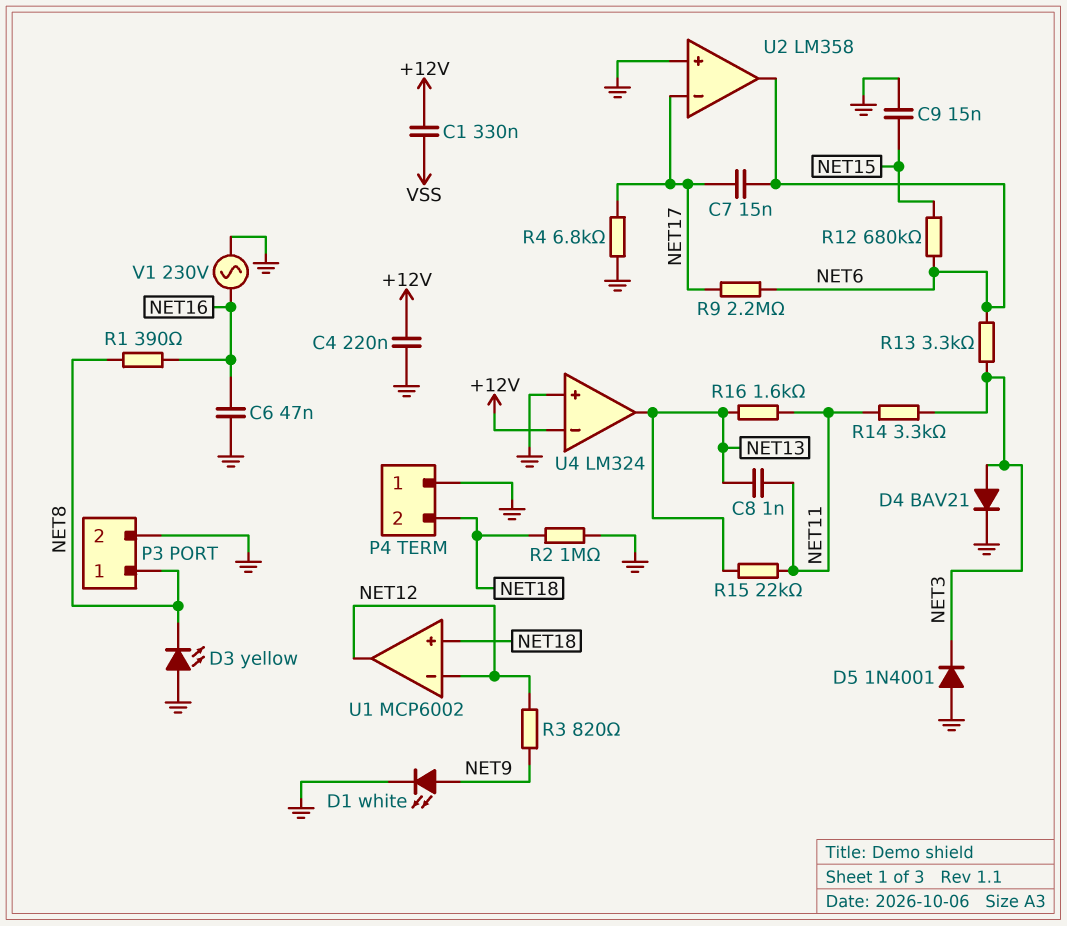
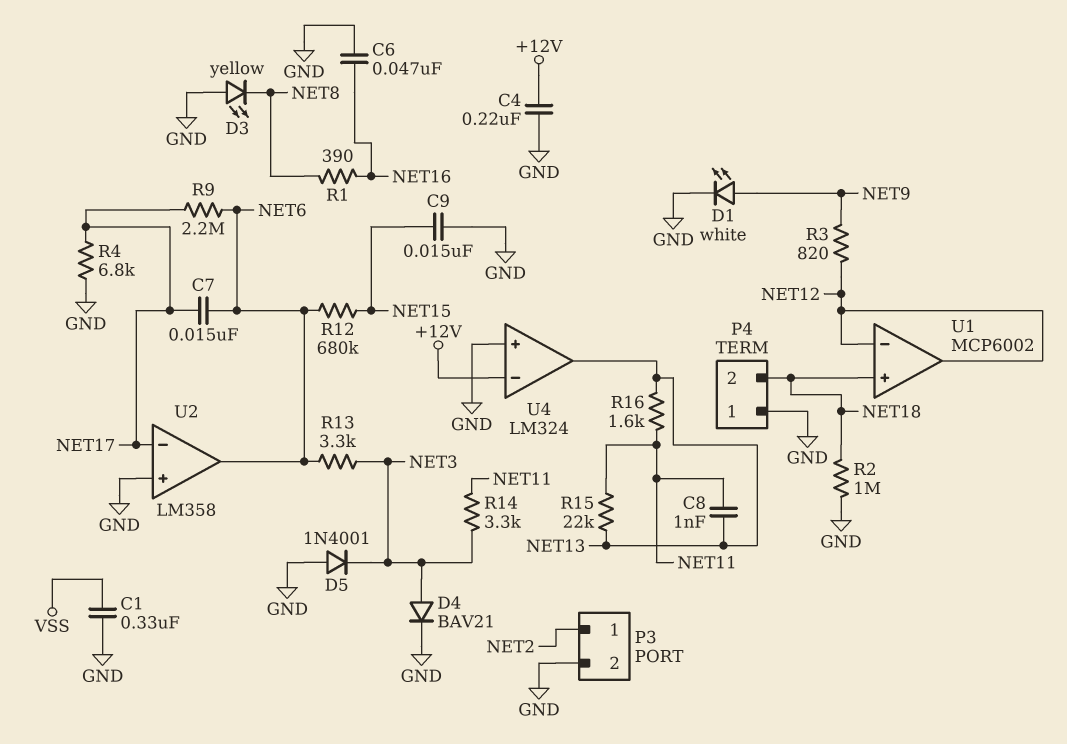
C1: 330nF (+12V, VSS) -> 330nF (GND, VSS)
P3 pin 1: NET8 -> NET2
V1: AC 230V (GND, NET16) -> none

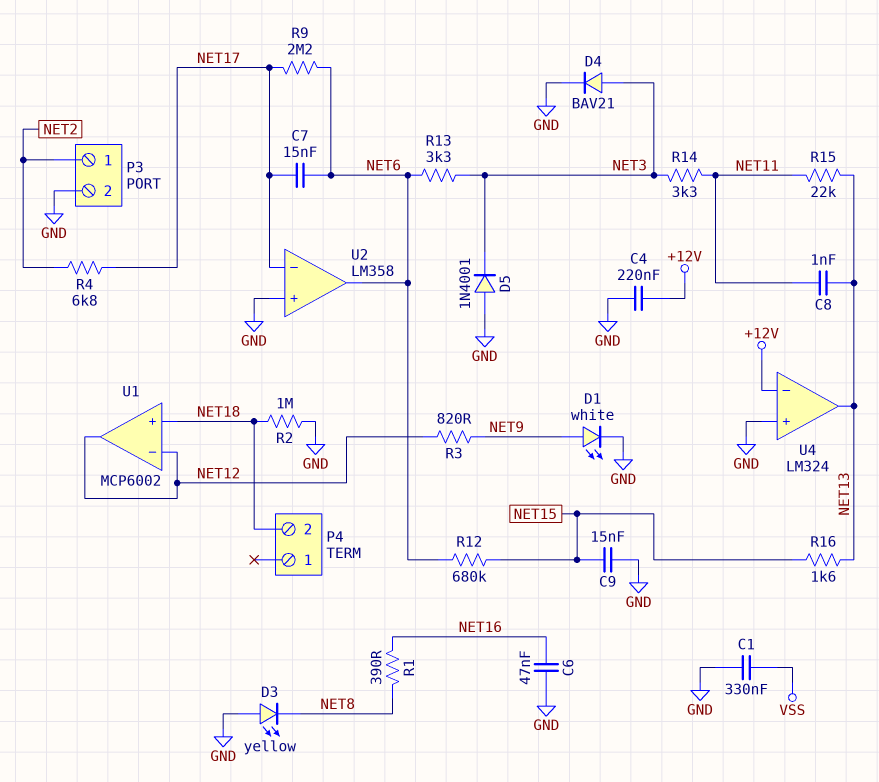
P4 pin 1: GND -> none
R4: 6.8k (GND, NET17) -> 6.8k (NET2, NET17)
R16: 1.6k (NET11, NET13) -> 1.6k (NET13, NET15)

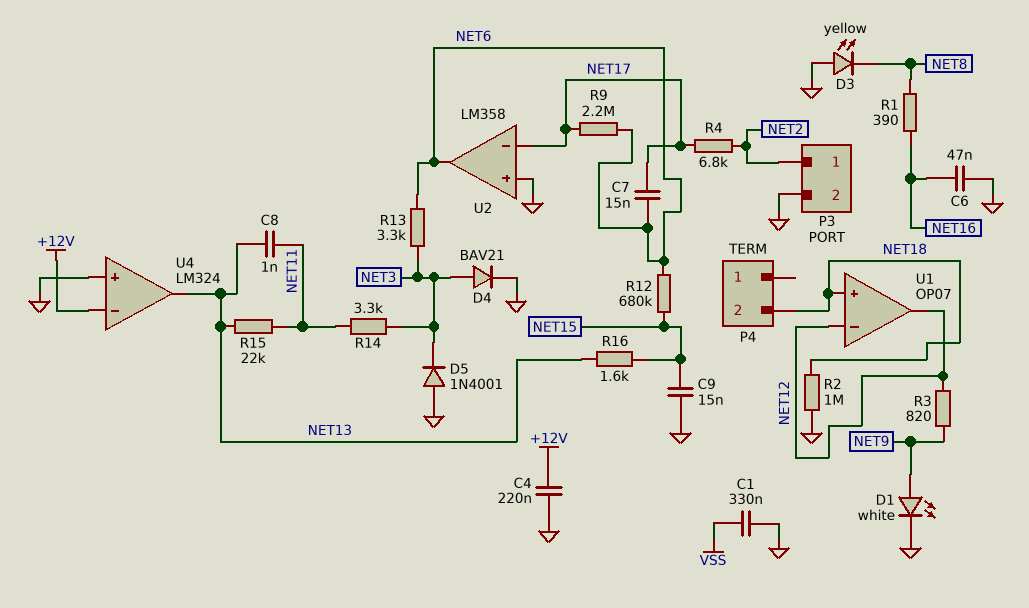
U1: MCP6002 -> OP07

